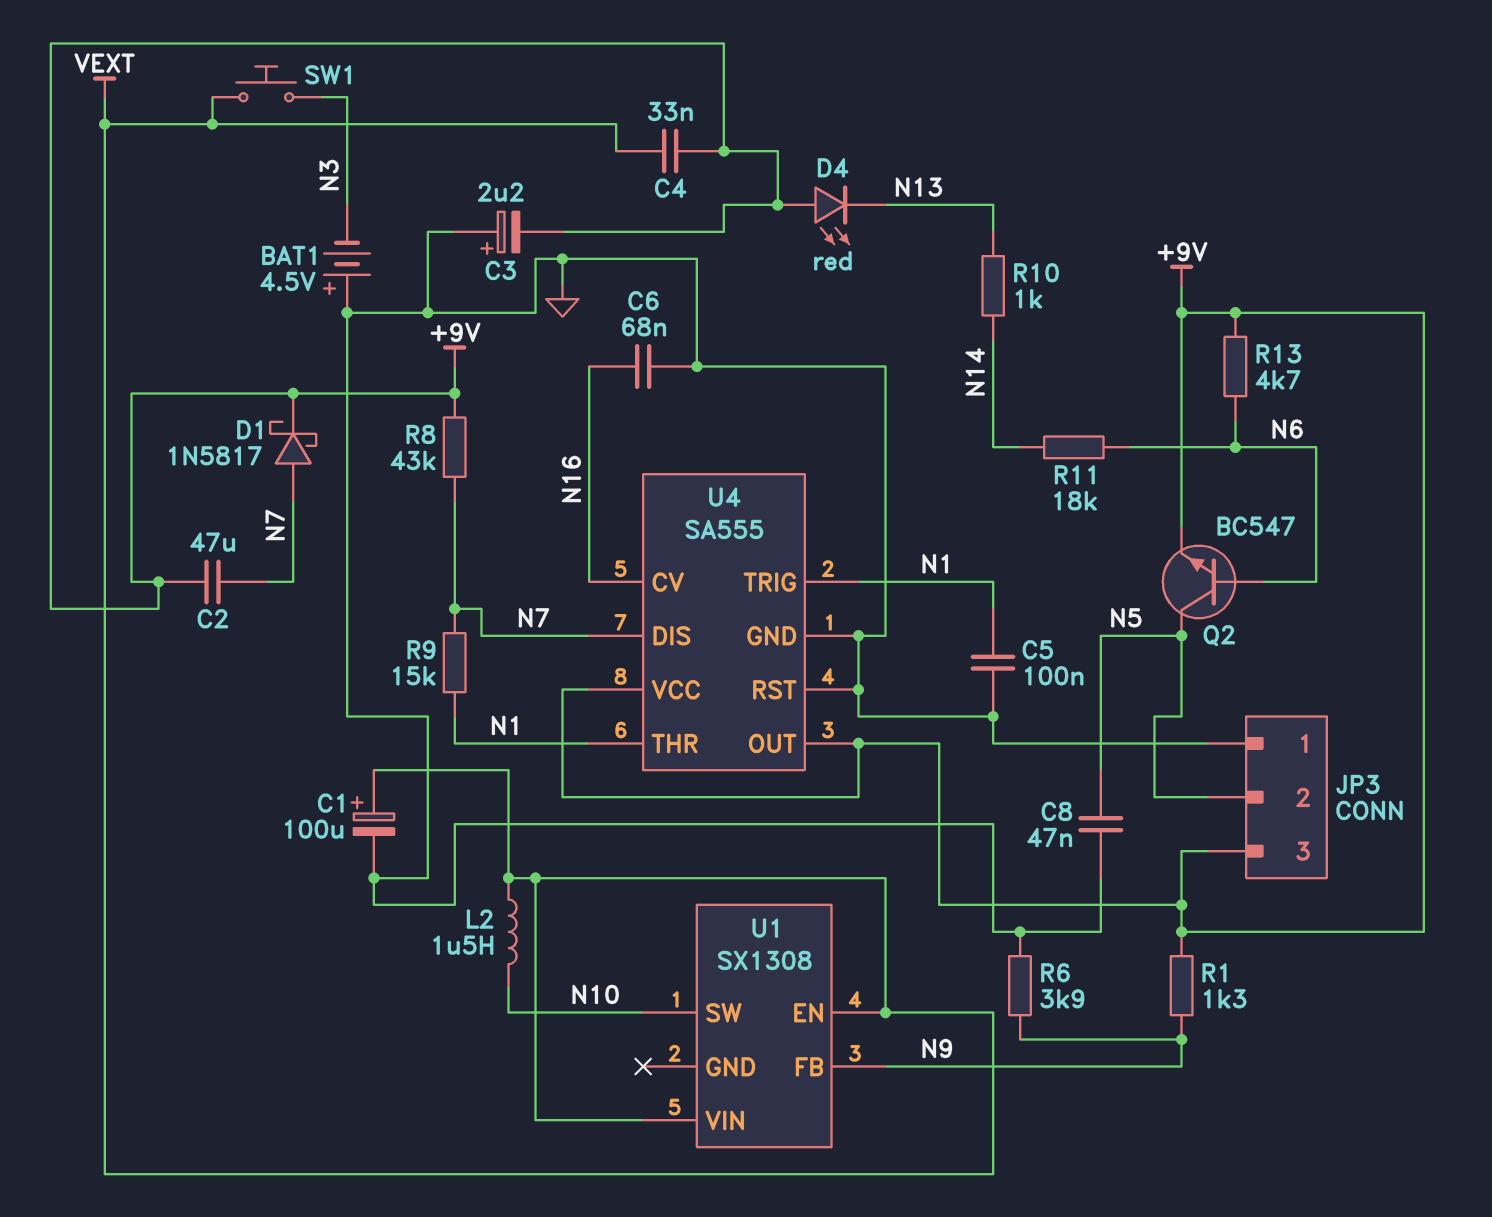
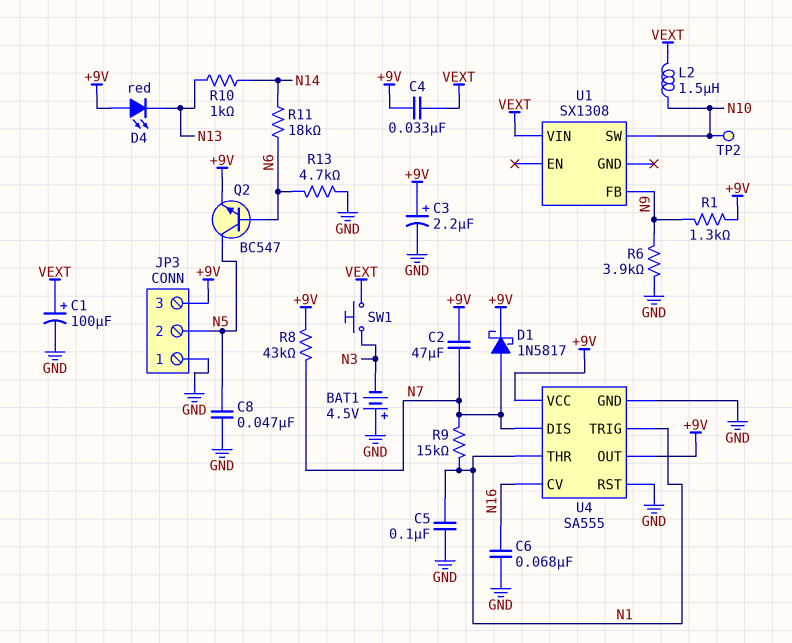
C3: 2.2uF (plus GND, minus +9V) -> 2.2uF (plus +9V, minus GND)
R13: 4.7k (+9V, N6) -> 4.7k (GND, N6)
TP2: none -> test point (N10)
U1 pin EN: VEXT -> none

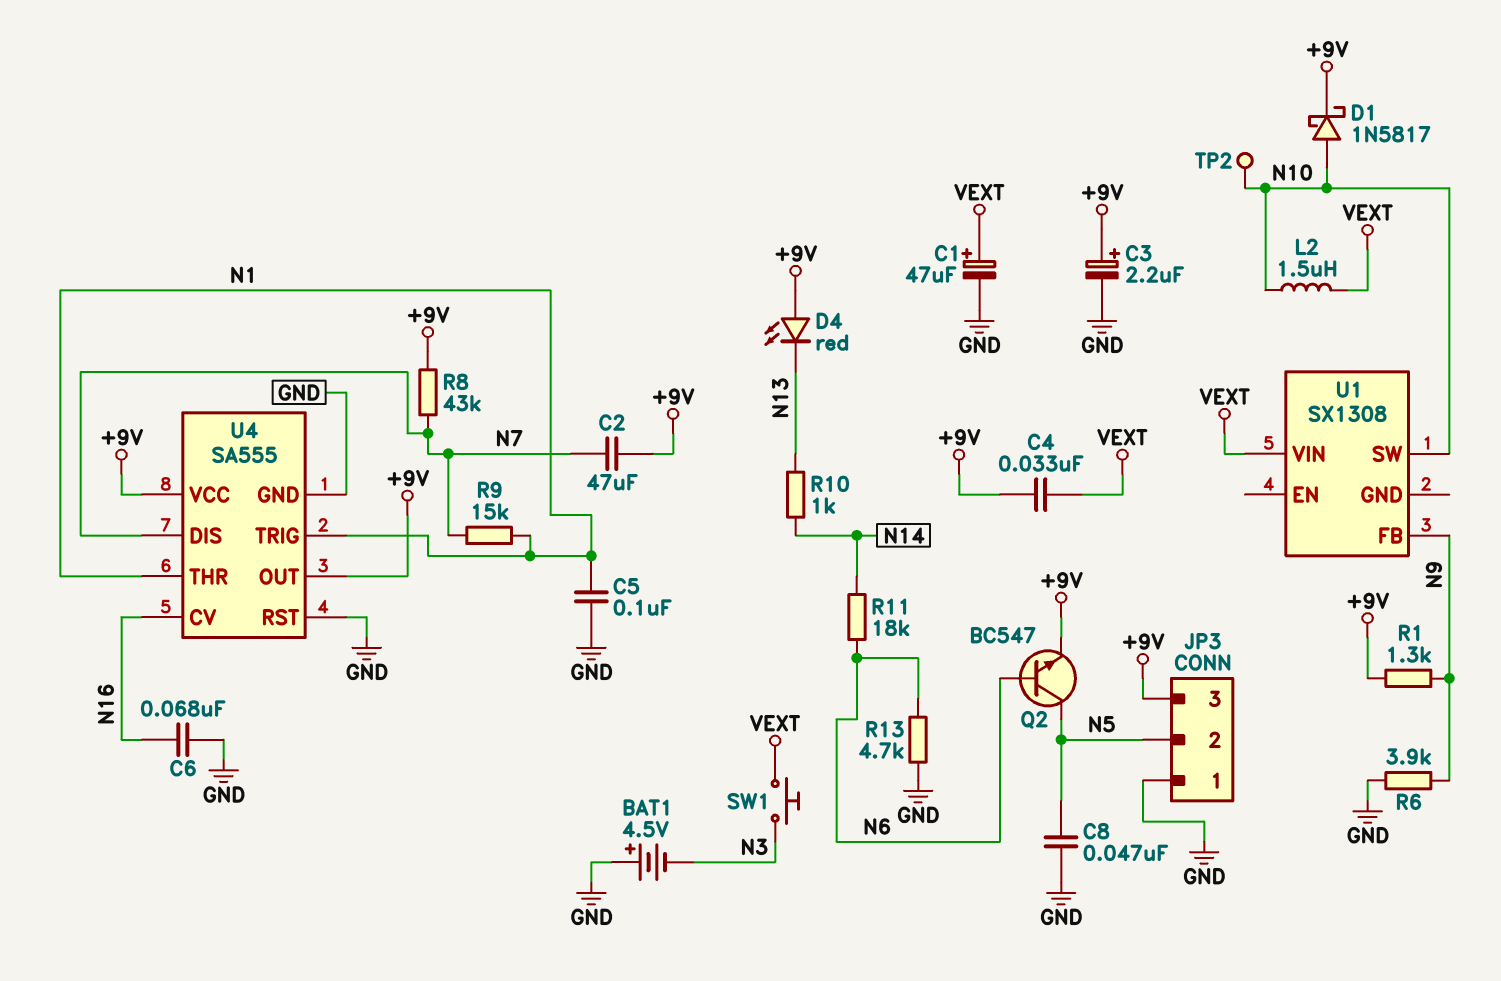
C1: 100uF (plus VEXT, minus GND) -> 47uF (plus VEXT, minus GND)
D1: schottky 1N5817 (A N7, K +9V) -> schottky 1N5817 (A N10, K +9V)

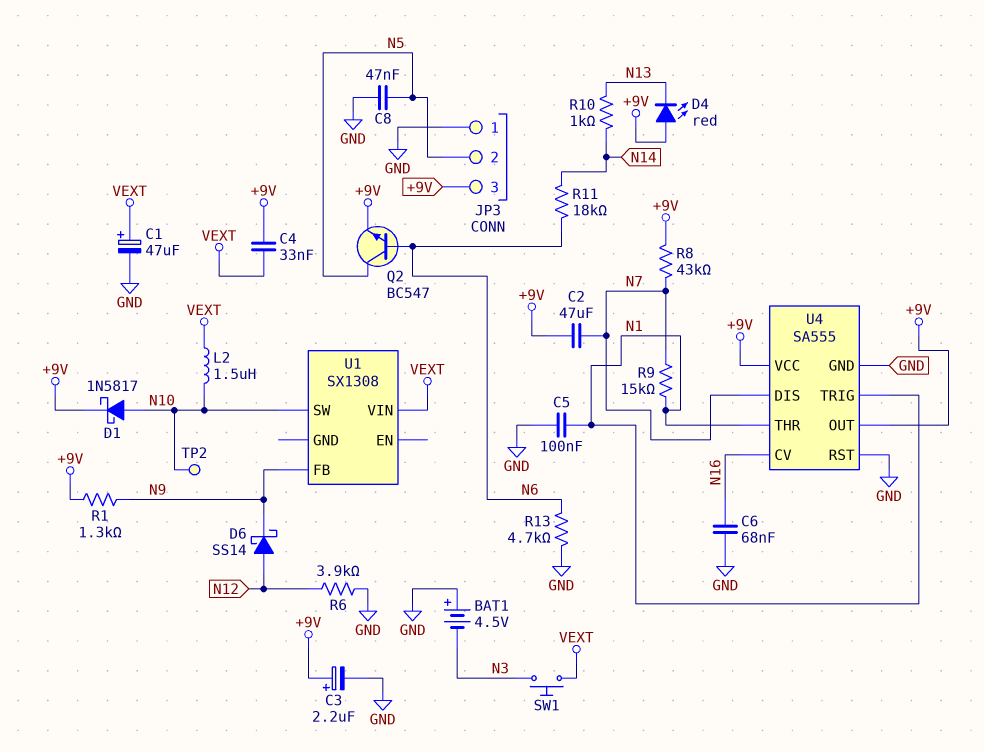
D6: none -> schottky SS14 (A N12, K N9)
R6: 3.9k (GND, N9) -> 3.9k (GND, N12)

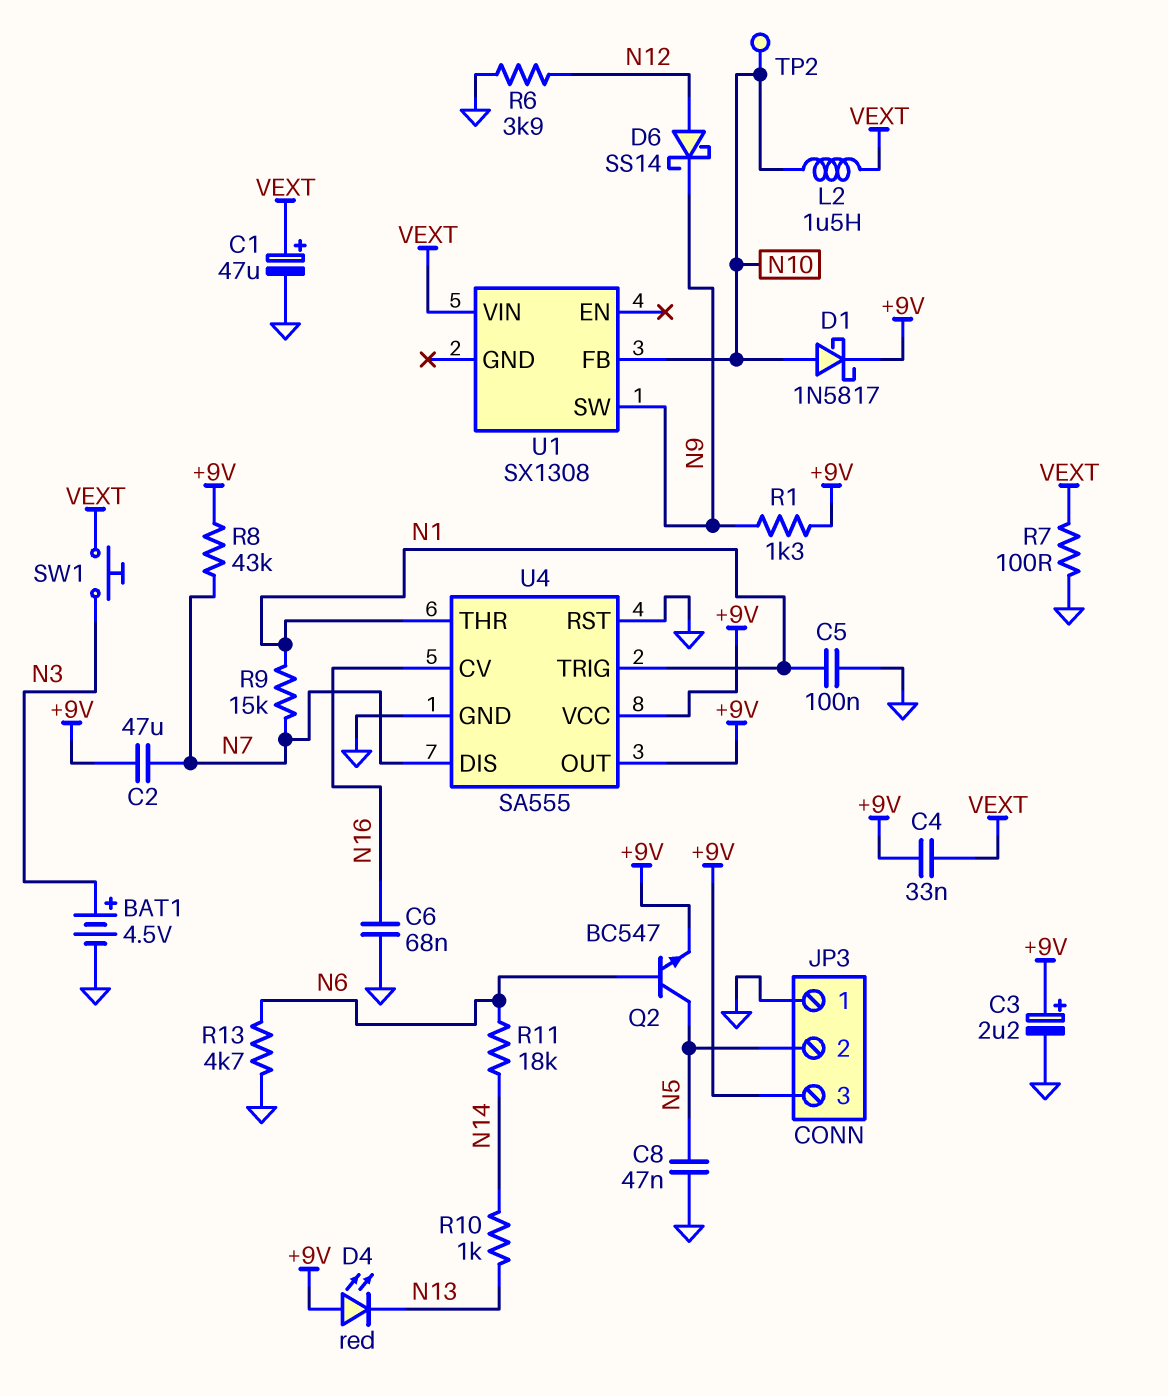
BAT1: 4.5V (plus GND, minus N3) -> 4.5V (plus N3, minus GND)
R7: none -> 100 (GND, VEXT)
U1 pin FB: N9 -> N10
U1 pin SW: N10 -> N9

